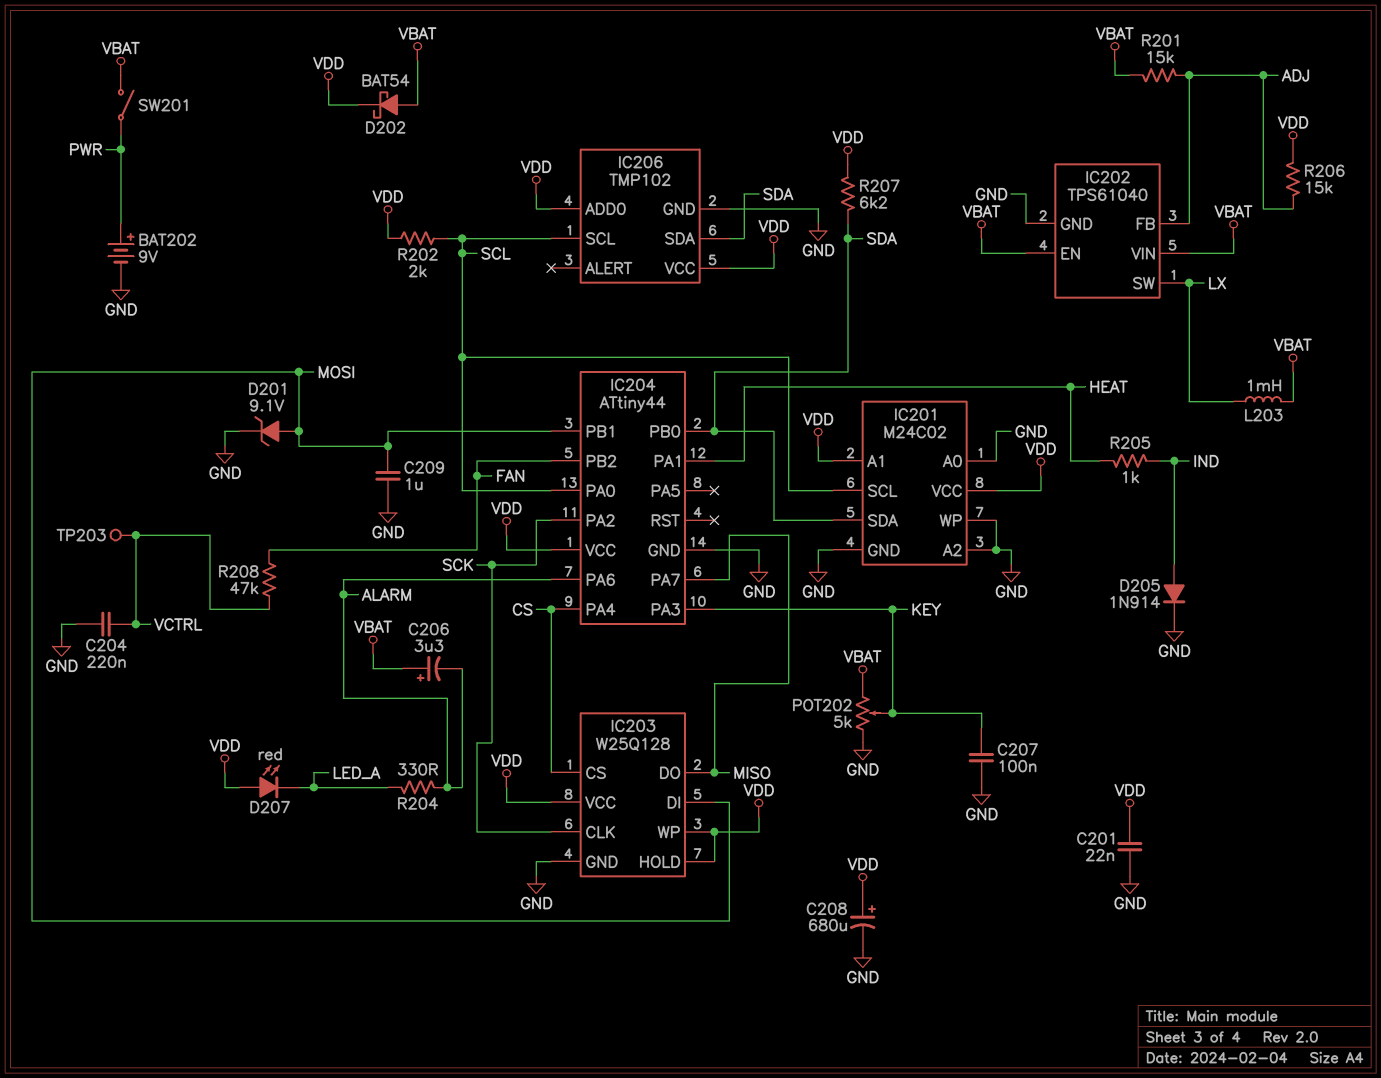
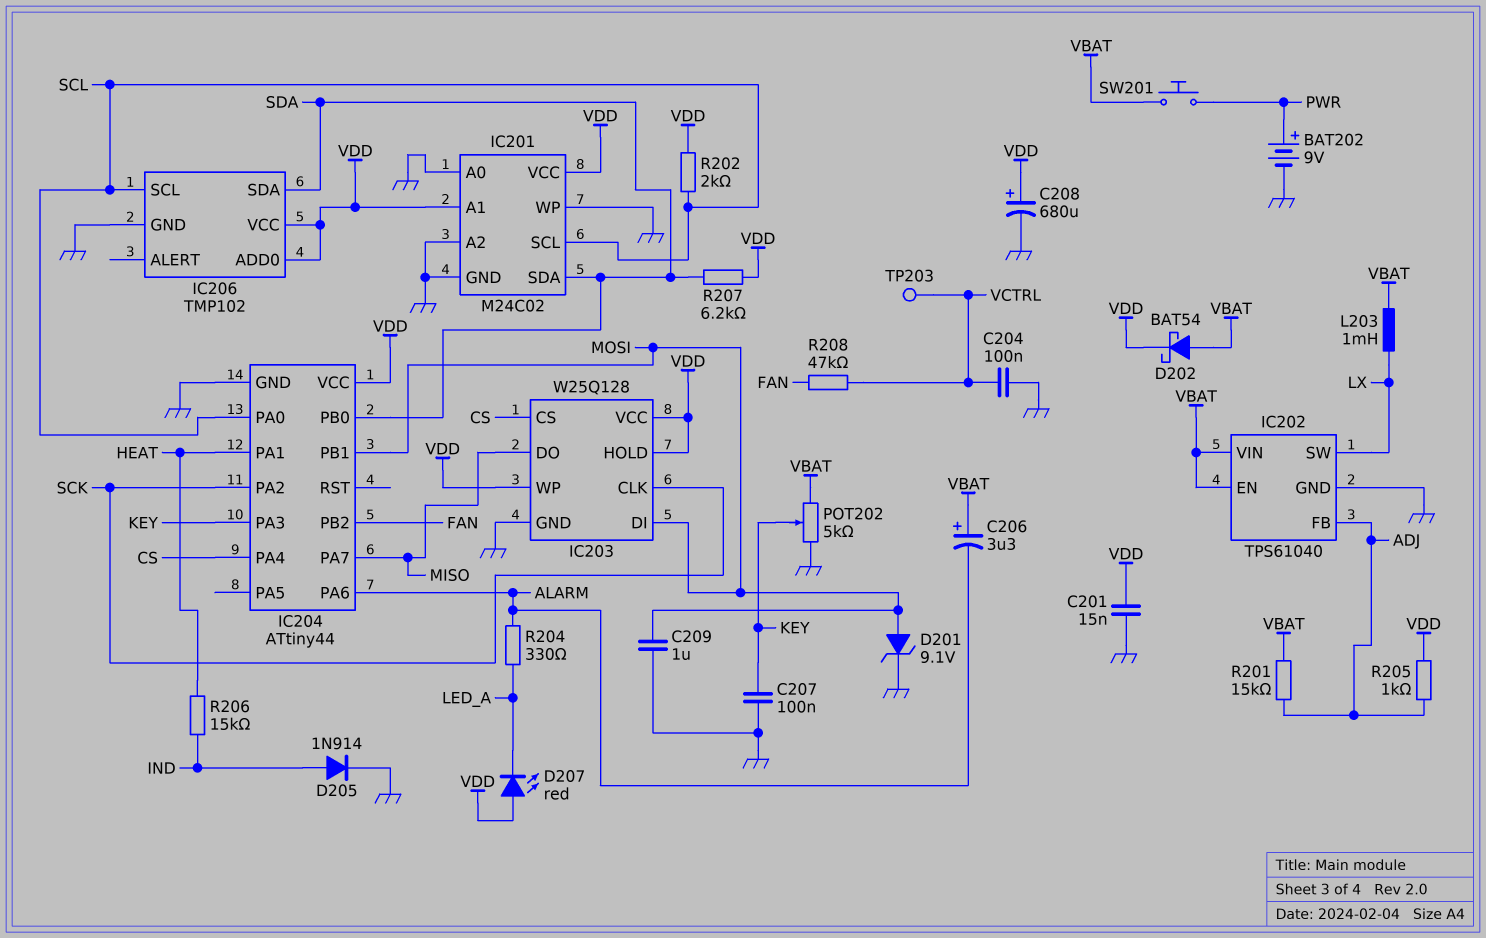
C201: 22nF (GND, VDD) -> 15nF (GND, VDD)
C204: 220nF (GND, VCTRL) -> 100nF (GND, VCTRL)
R205: 1k (HEAT, IND) -> 1k (ADJ, VDD)
R206: 15k (ADJ, VDD) -> 15k (HEAT, IND)
SW201: switch (PWR, VBAT) -> button (PWR, VBAT)

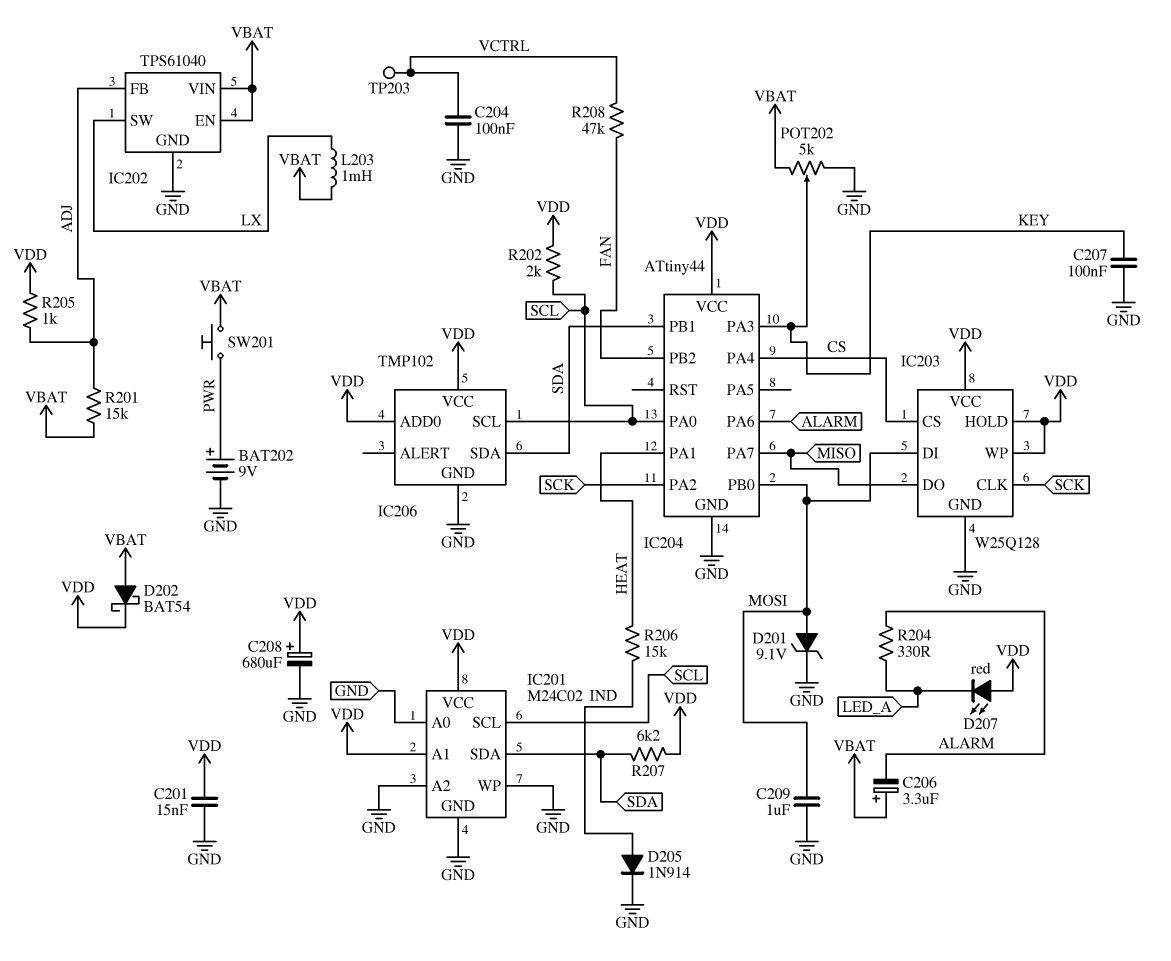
IC204 pin PB0: SDA -> MOSI
IC204 pin PB1: MOSI -> SDA

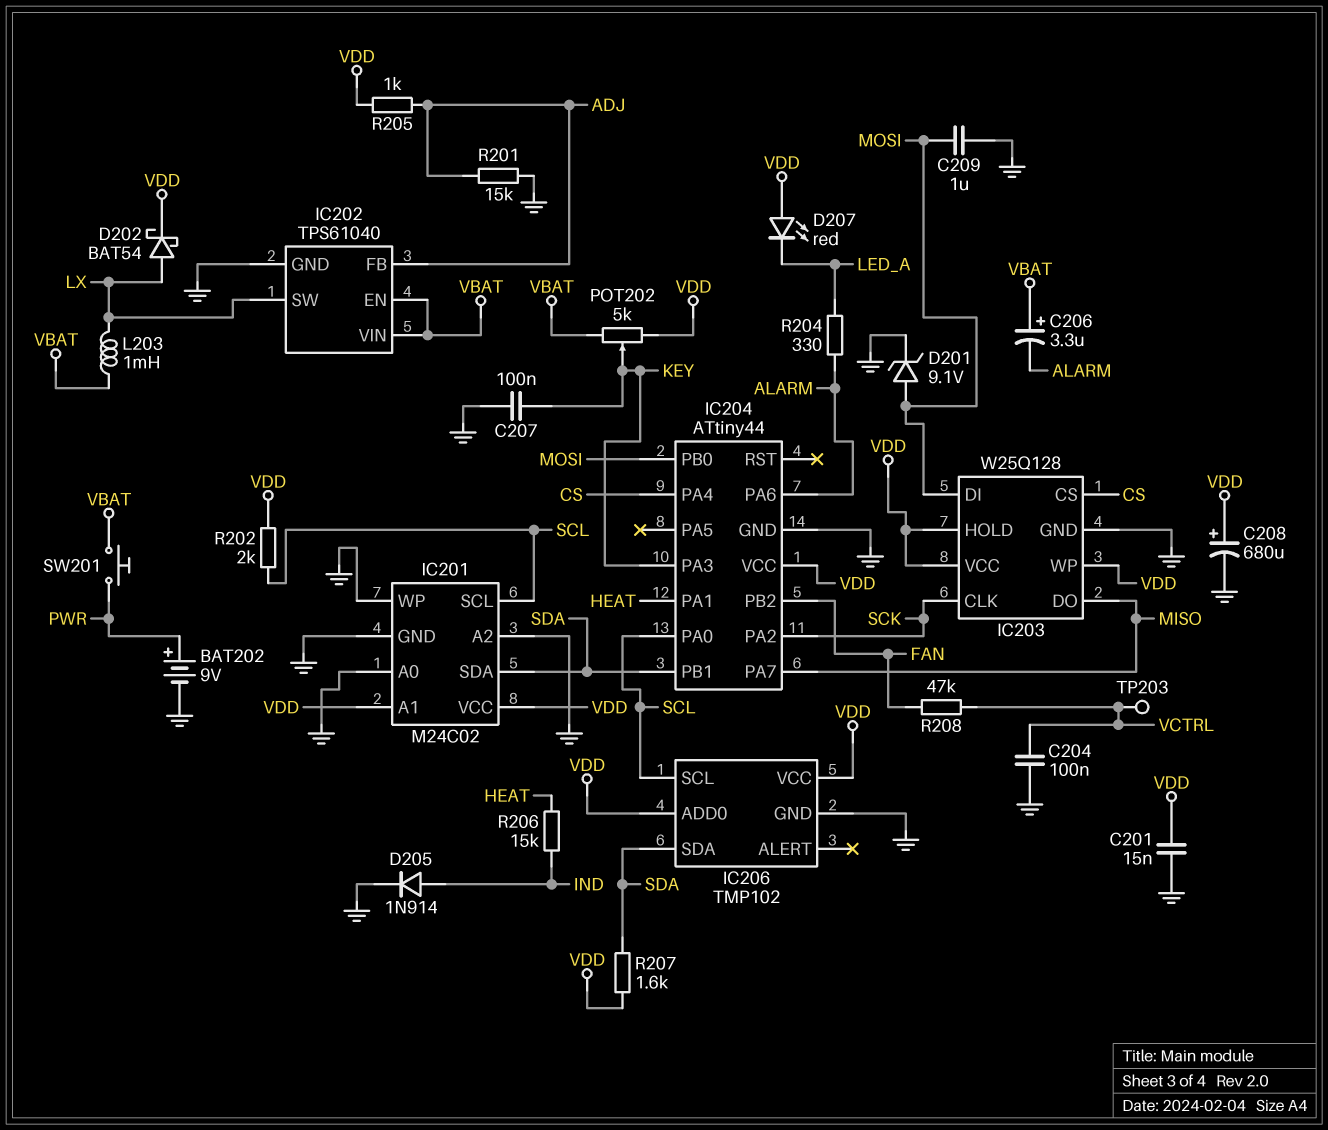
D202: schottky BAT54 (A VBAT, K VDD) -> schottky BAT54 (A LX, K VDD)
POT202: 5k (GND, VBAT, wiper KEY) -> 5k (VBAT, VDD, wiper KEY)
R201: 15k (ADJ, VBAT) -> 15k (ADJ, GND)
R207: 6.2k (SDA, VDD) -> 1.6k (SDA, VDD)

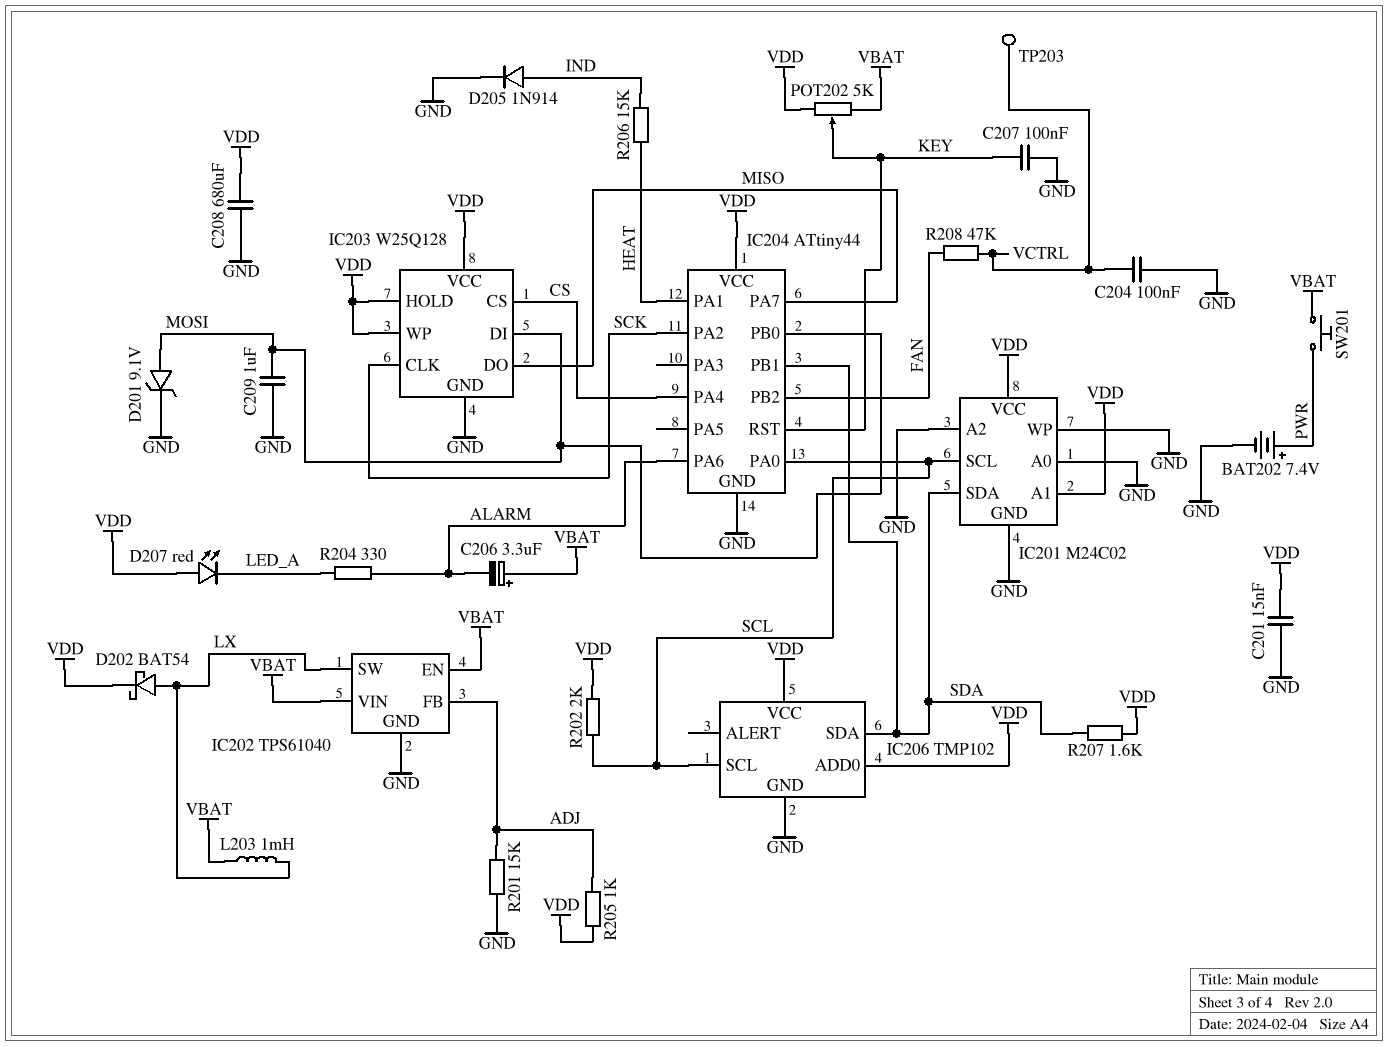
BAT202: 9V (plus PWR, minus GND) -> 7.4V (plus PWR, minus GND)
C208: 680uF (plus VDD, minus GND) -> 680uF (GND, VDD)
IC204 pin PA3: KEY -> none
IC204 pin RST: none -> KEY

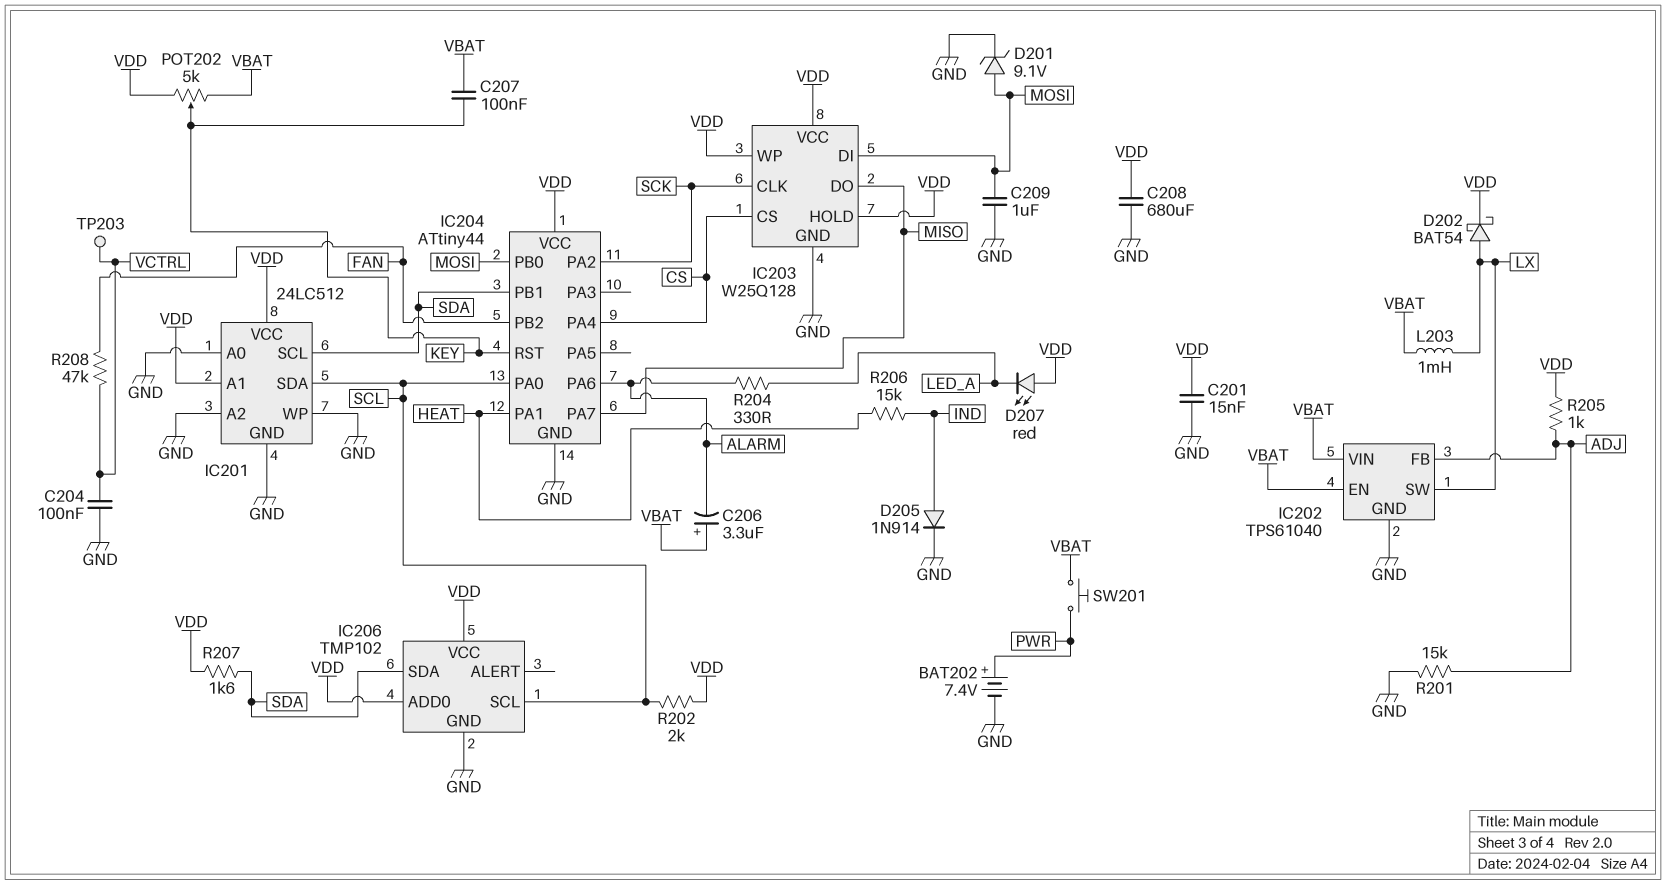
C207: 100nF (GND, KEY) -> 100nF (KEY, VBAT)
IC201: M24C02 -> 24LC512
IC201 pin SCL: SCL -> SDA
IC201 pin SDA: SDA -> SCL

